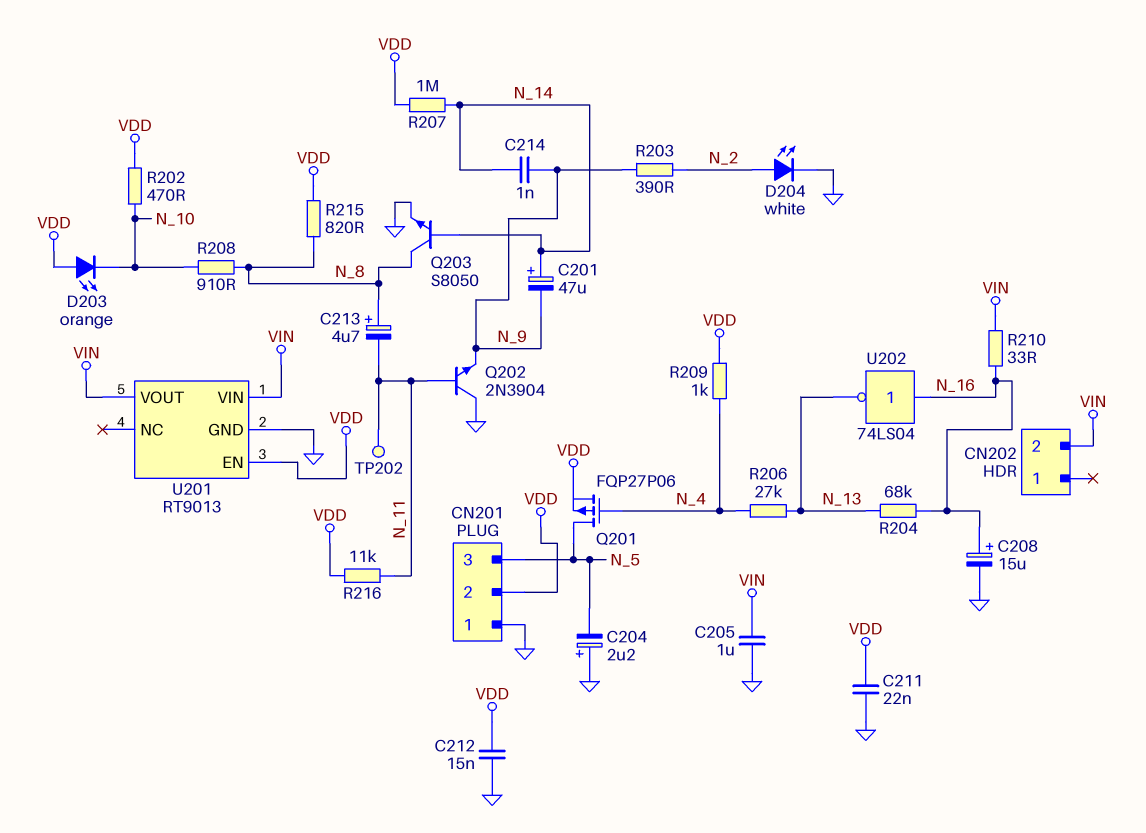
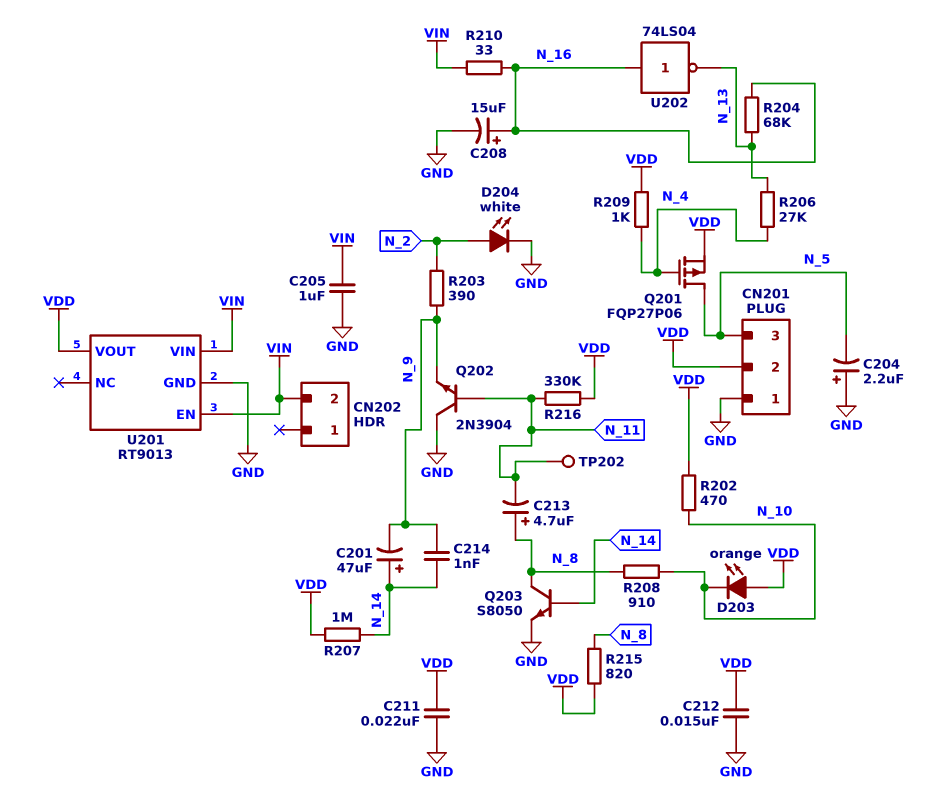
R216: 11k (N_11, VDD) -> 330k (N_11, VDD)
U201 pin EN: VDD -> VIN
U201 pin VOUT: VIN -> VDD

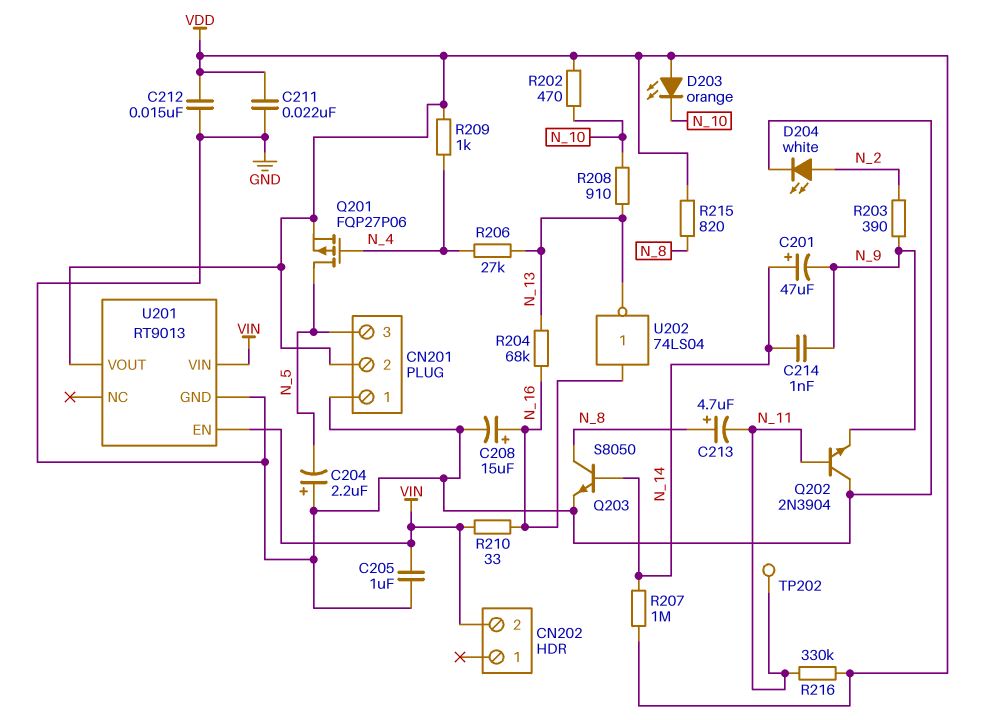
R208: 910 (N_8, N_10) -> 910 (N_10, N_13)

